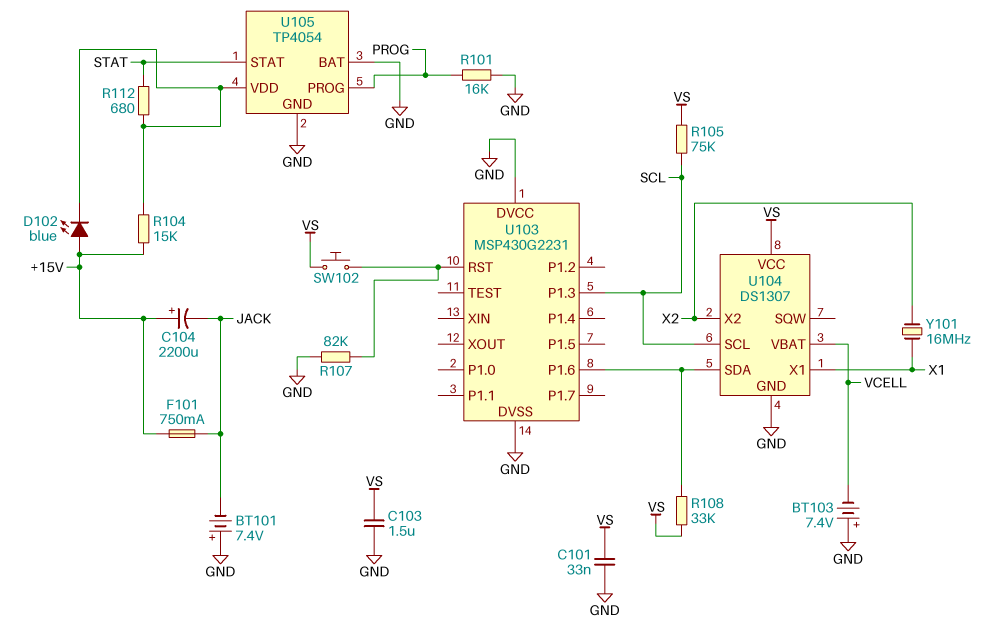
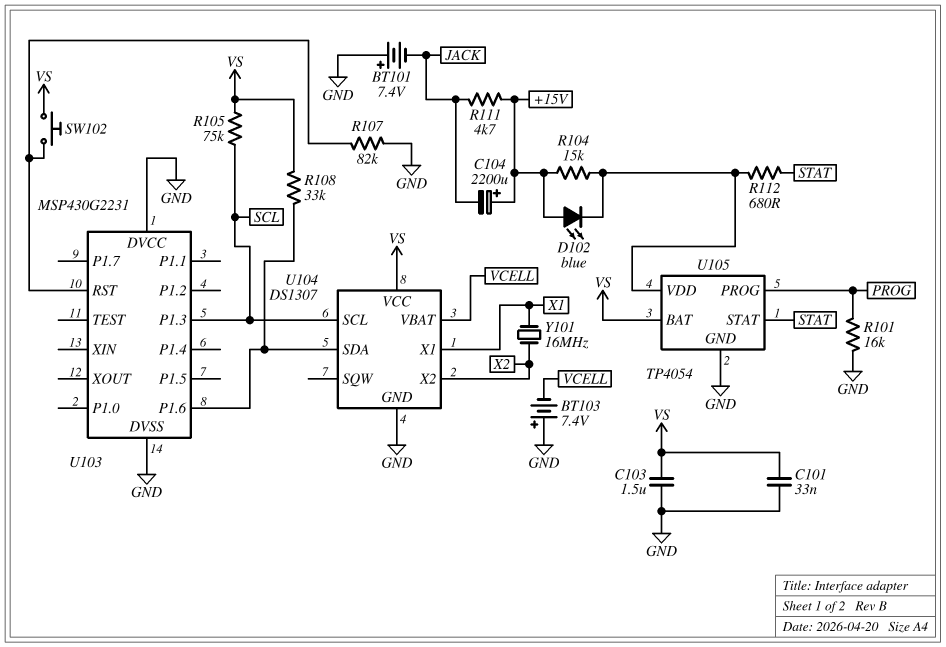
F101: 750mA (+15V, JACK) -> none
R111: none -> 4.7k (+15V, JACK)
U105 pin BAT: GND -> VS

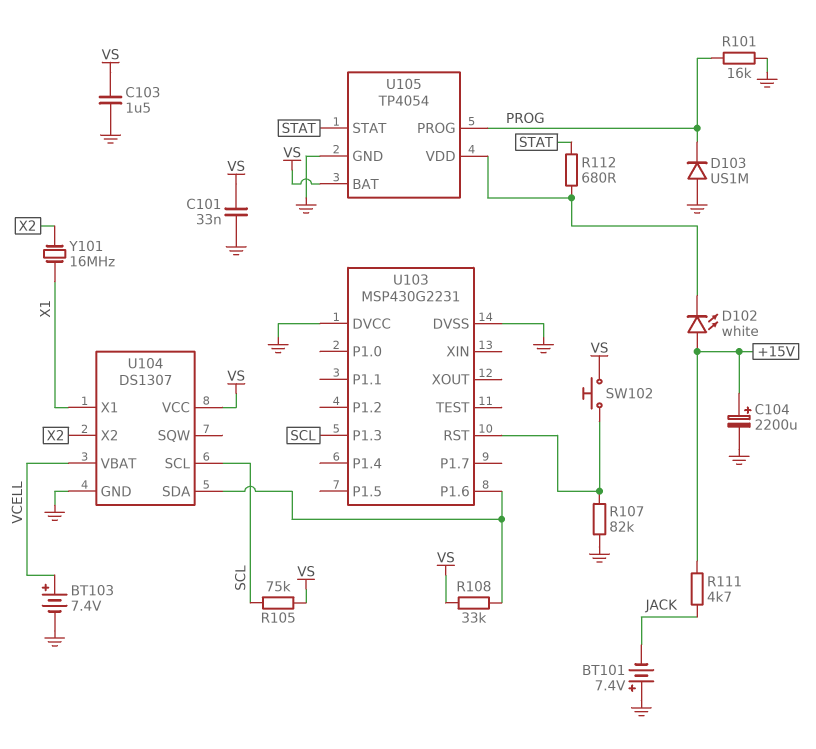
BT103: 7.4V (plus GND, minus VCELL) -> 7.4V (plus VCELL, minus GND)
C104: 2200uF (plus +15V, minus JACK) -> 2200uF (plus +15V, minus GND)
D102: LED blue (A +15V, K U105/VDD) -> LED white (A +15V, K U105/VDD)
D103: none -> diode US1M (A GND, K PROG)
R104: 15k (+15V, U105/VDD) -> none

